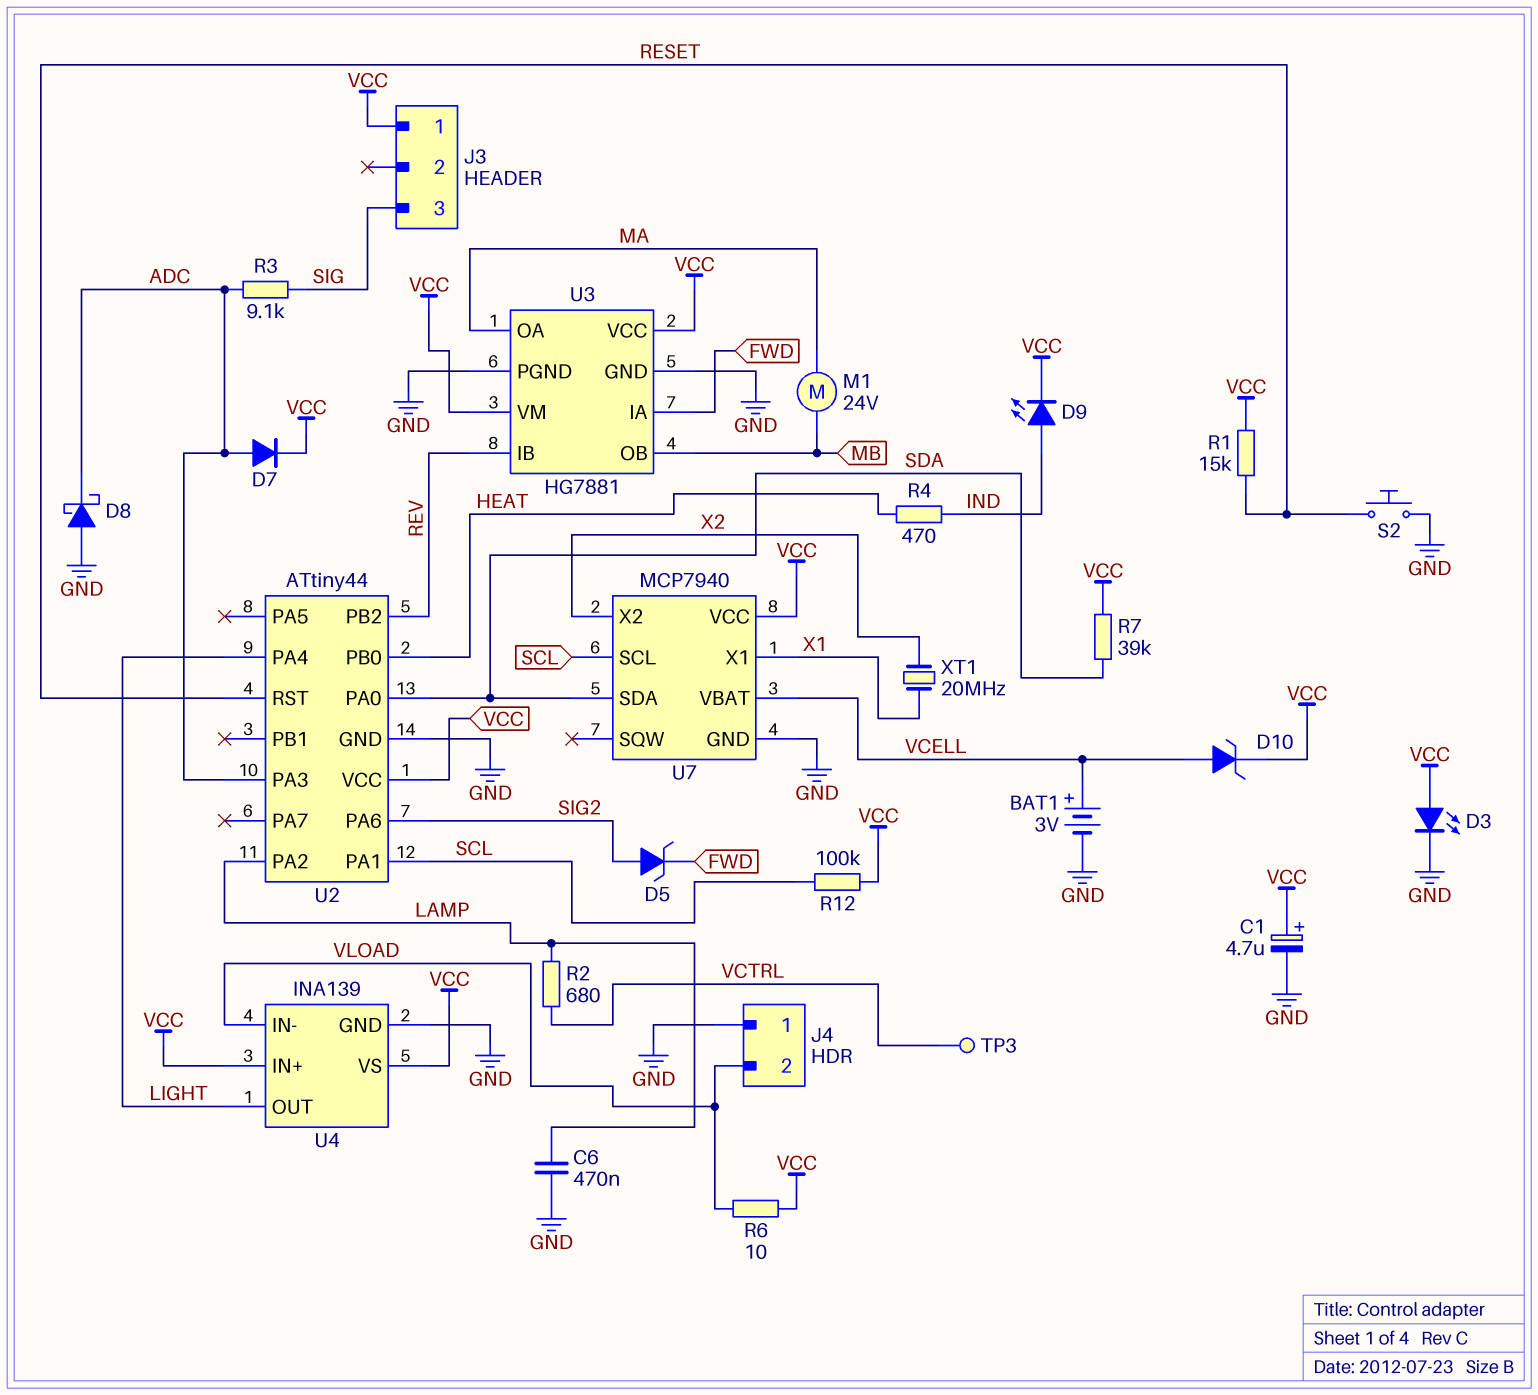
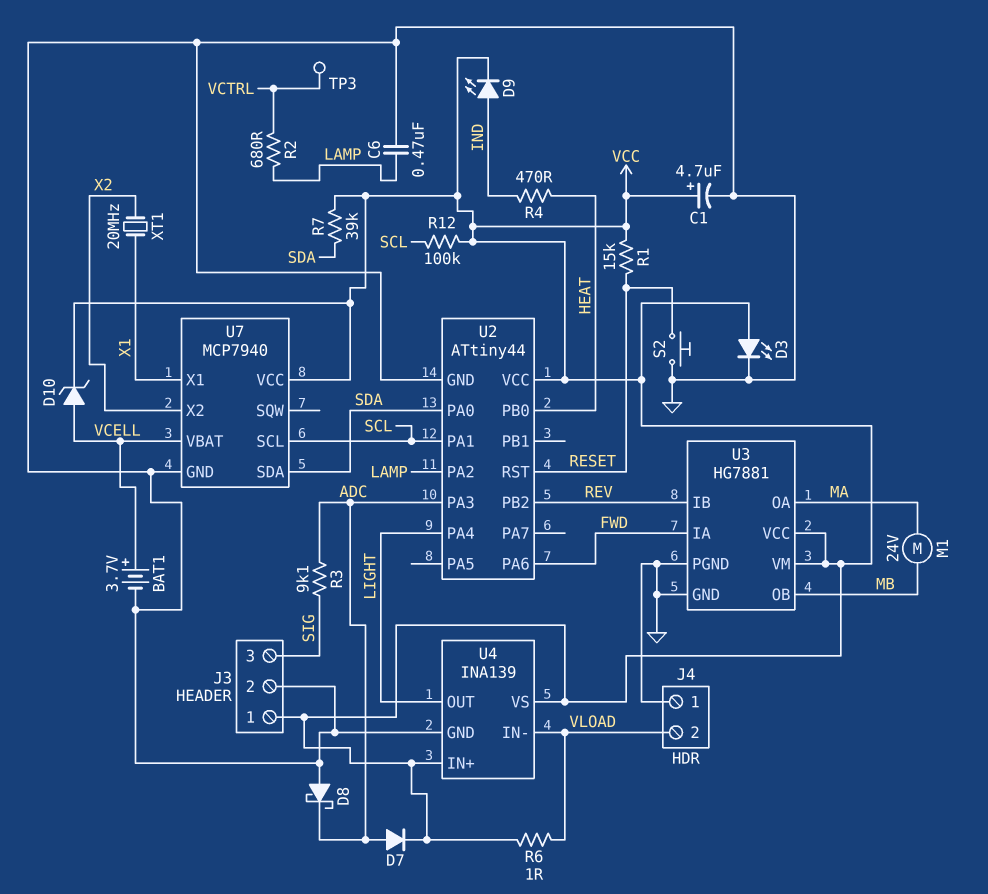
BAT1: 3V (plus VCELL, minus GND) -> 3.7V (plus VCELL, minus GND)
D5: zener (A SIG2, K FWD) -> none
J3 pin 2: none -> GND
R6: 10 (VCC, VLOAD) -> 1 (VCC, VLOAD)
U2 pin PA6: SIG2 -> FWD

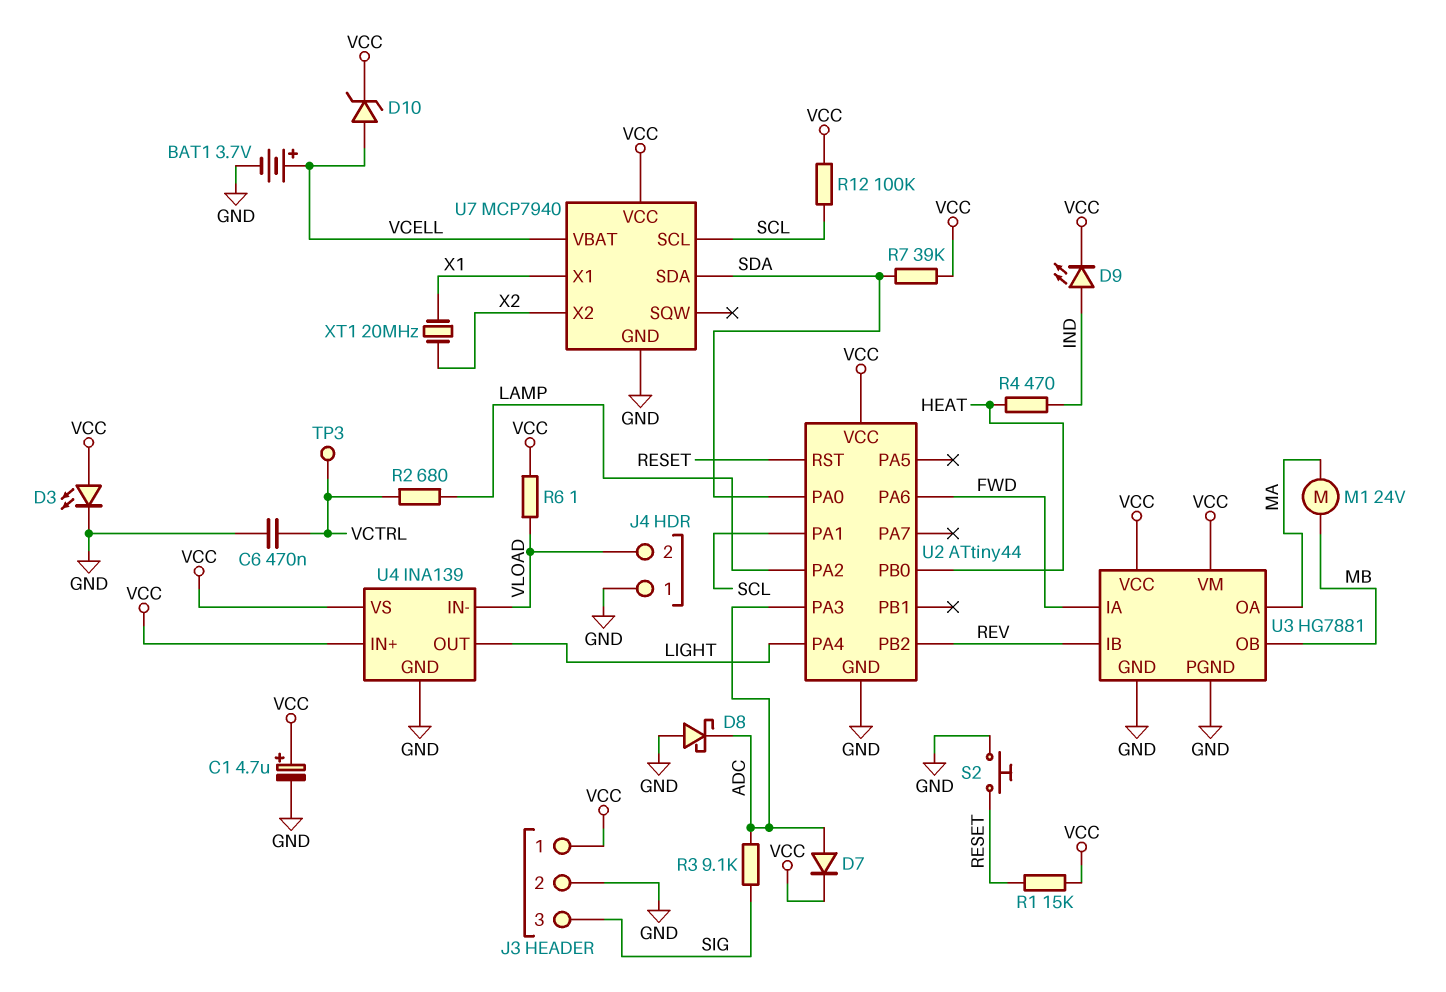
C6: 470nF (GND, LAMP) -> 470nF (GND, VCTRL)

